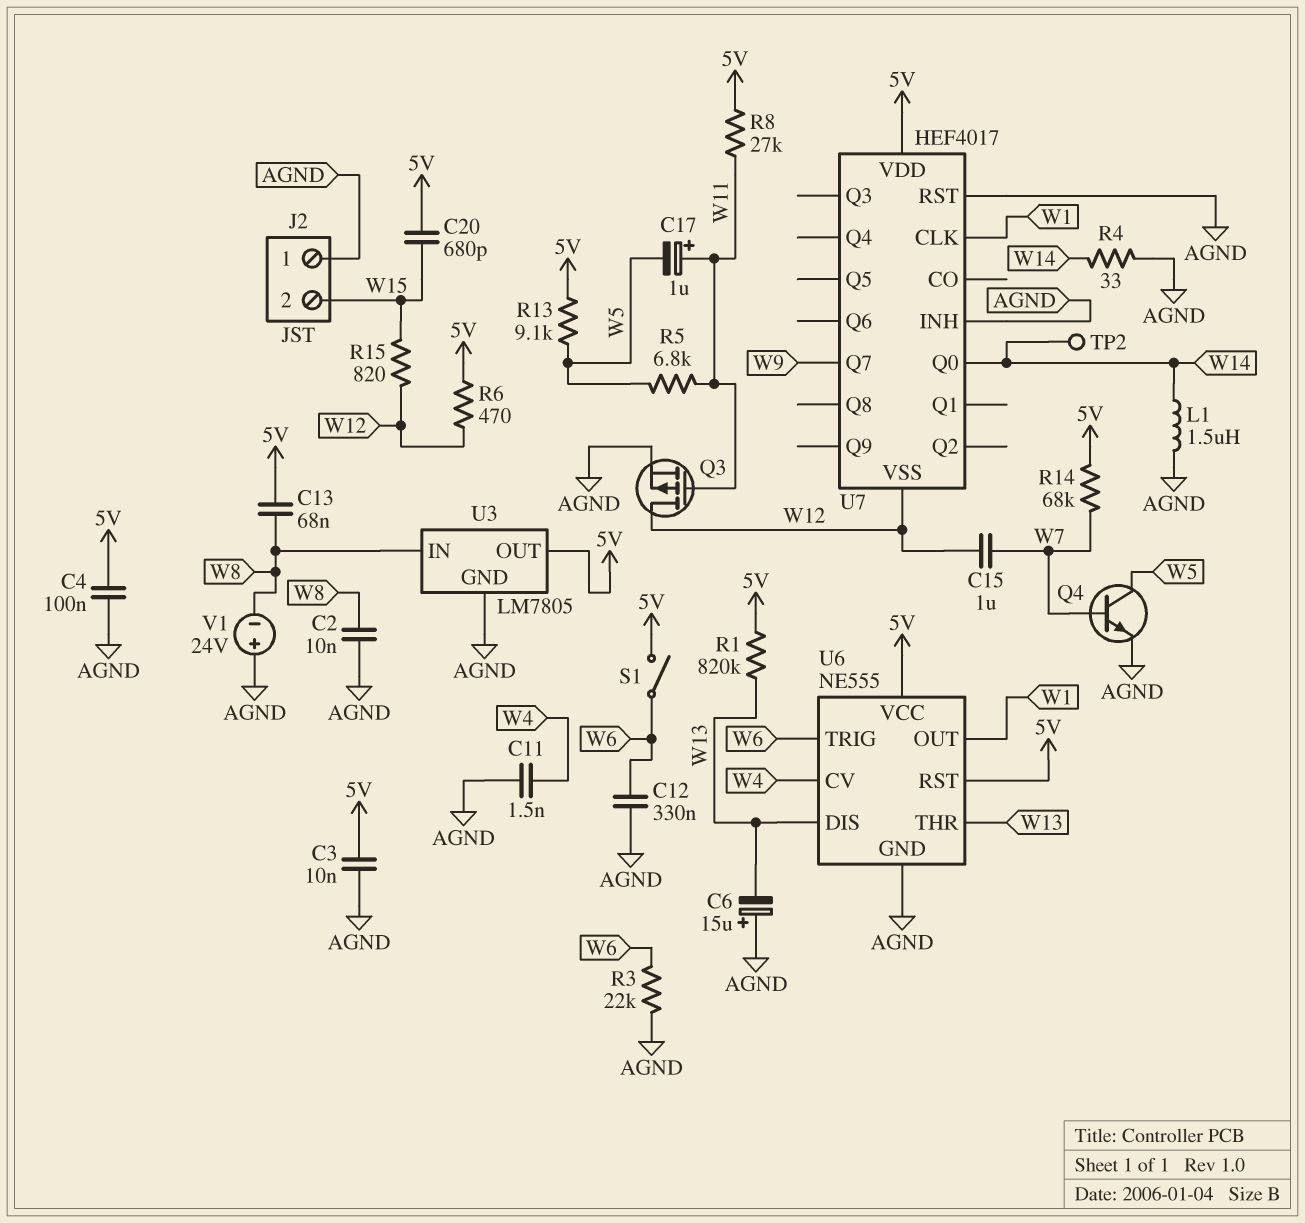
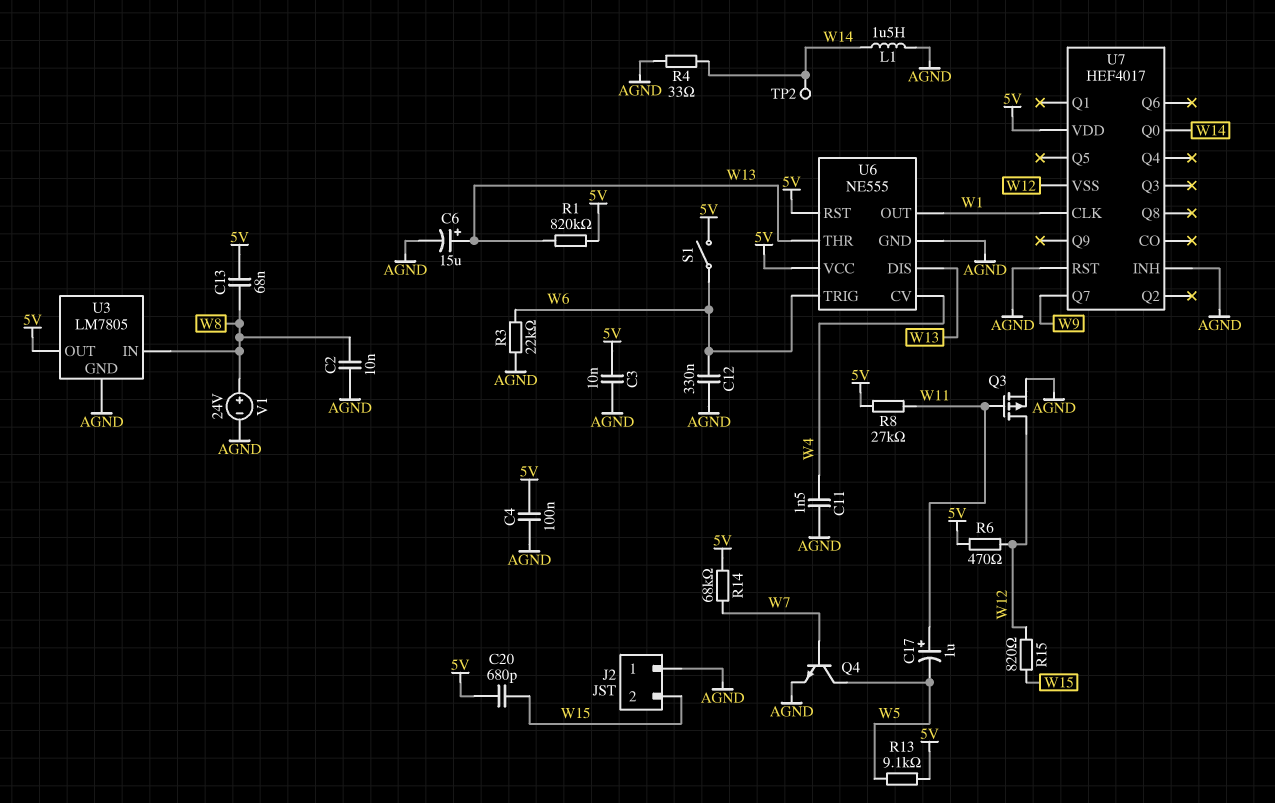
C6: 15uF (plus AGND, minus W13) -> 15uF (plus W13, minus AGND)
C15: 1uF (W7, W12) -> none
R5: 6.8k (W5, W11) -> none
V1: 24V (plus AGND, minus W8) -> 24V (plus W8, minus AGND)

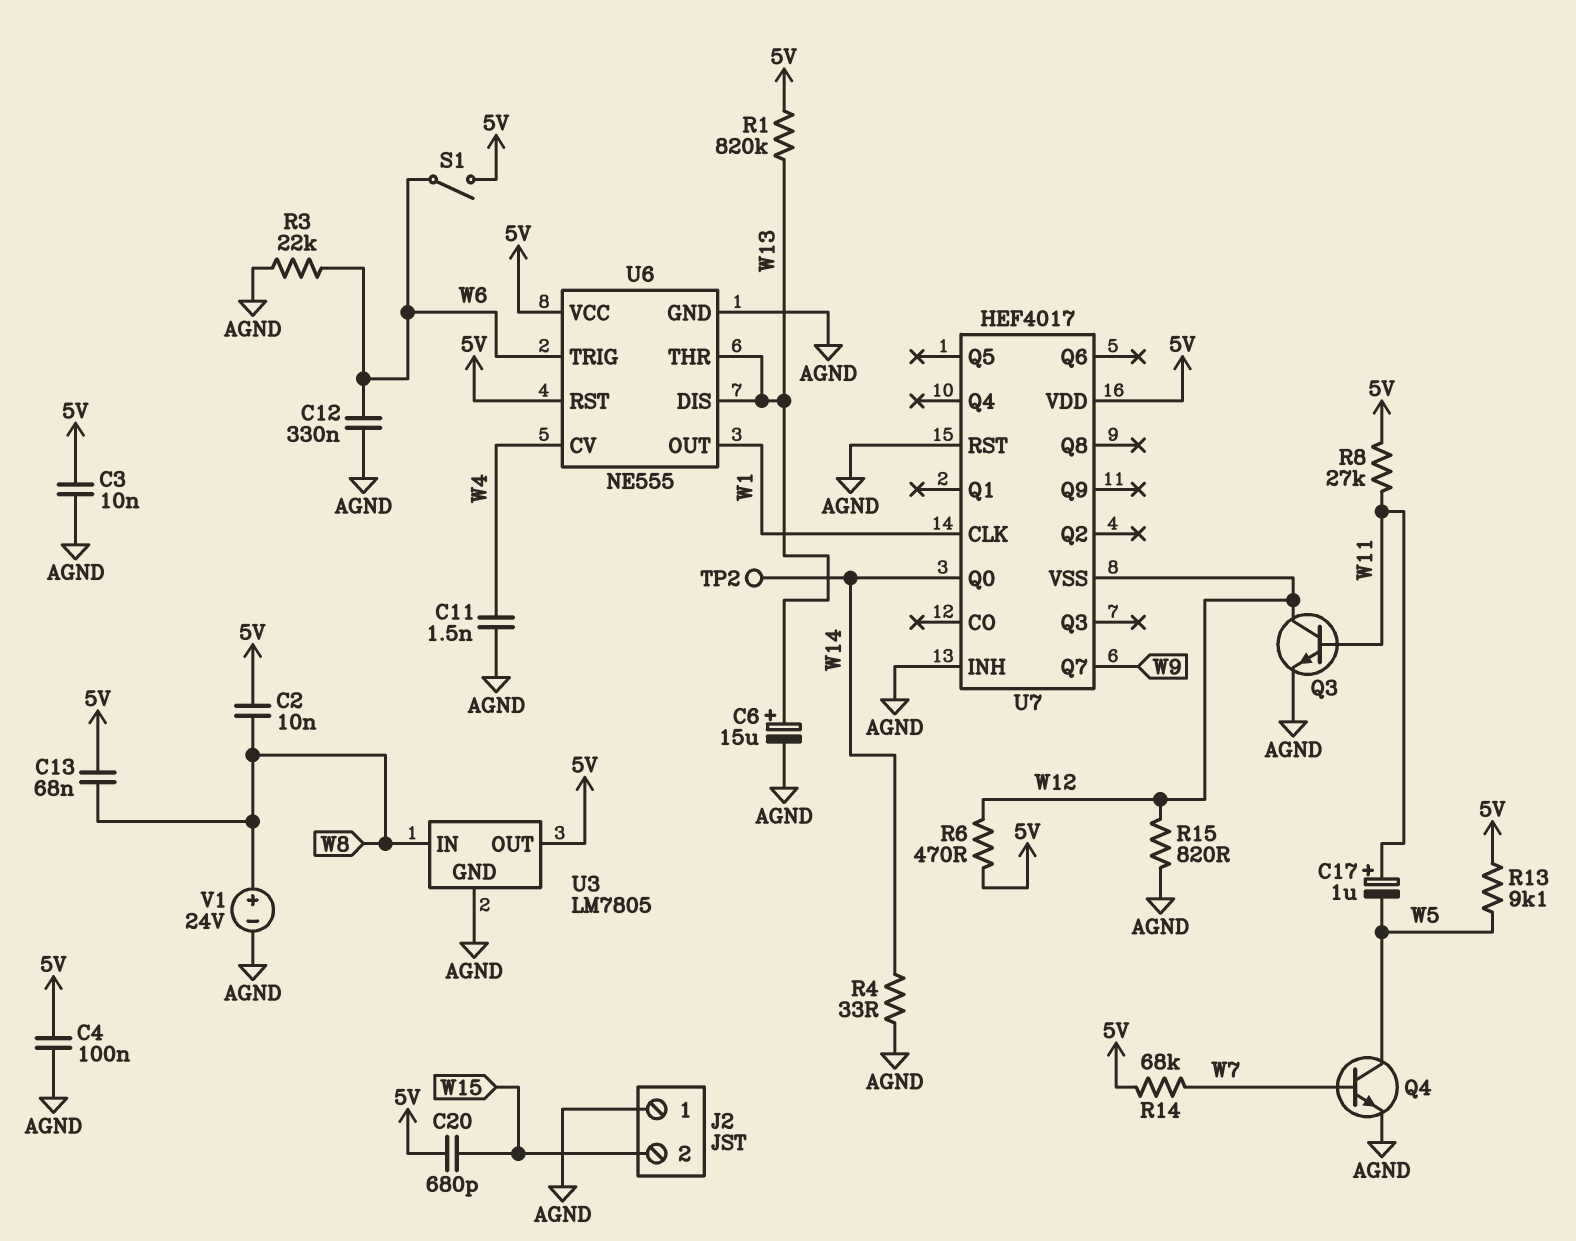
C2: 10nF (AGND, W8) -> 10nF (5V, W8)
L1: 1.5uH (AGND, W14) -> none
Q3: PMOS (G W11, D W12, S AGND) -> NPN (B W11, C W12, E AGND)
R15: 820 (W12, W15) -> 820 (AGND, W12)

